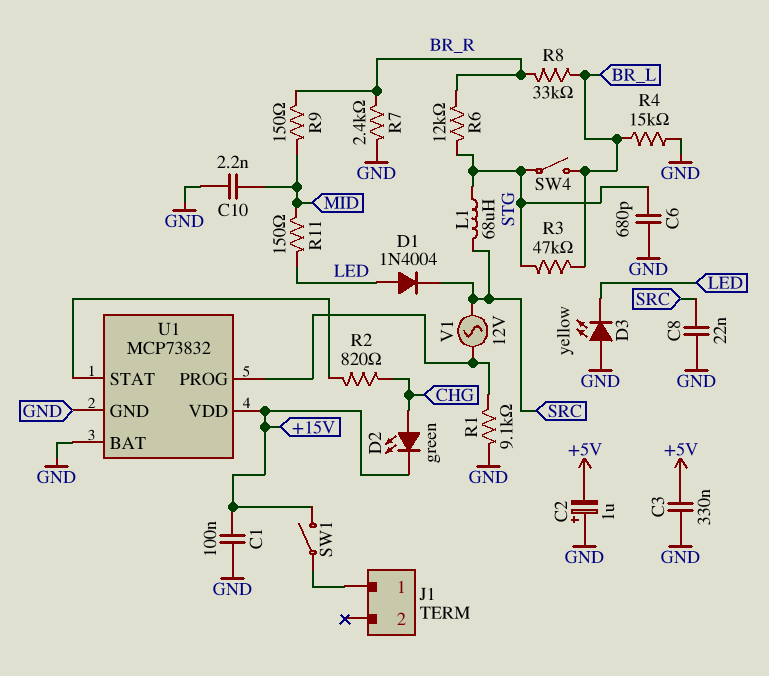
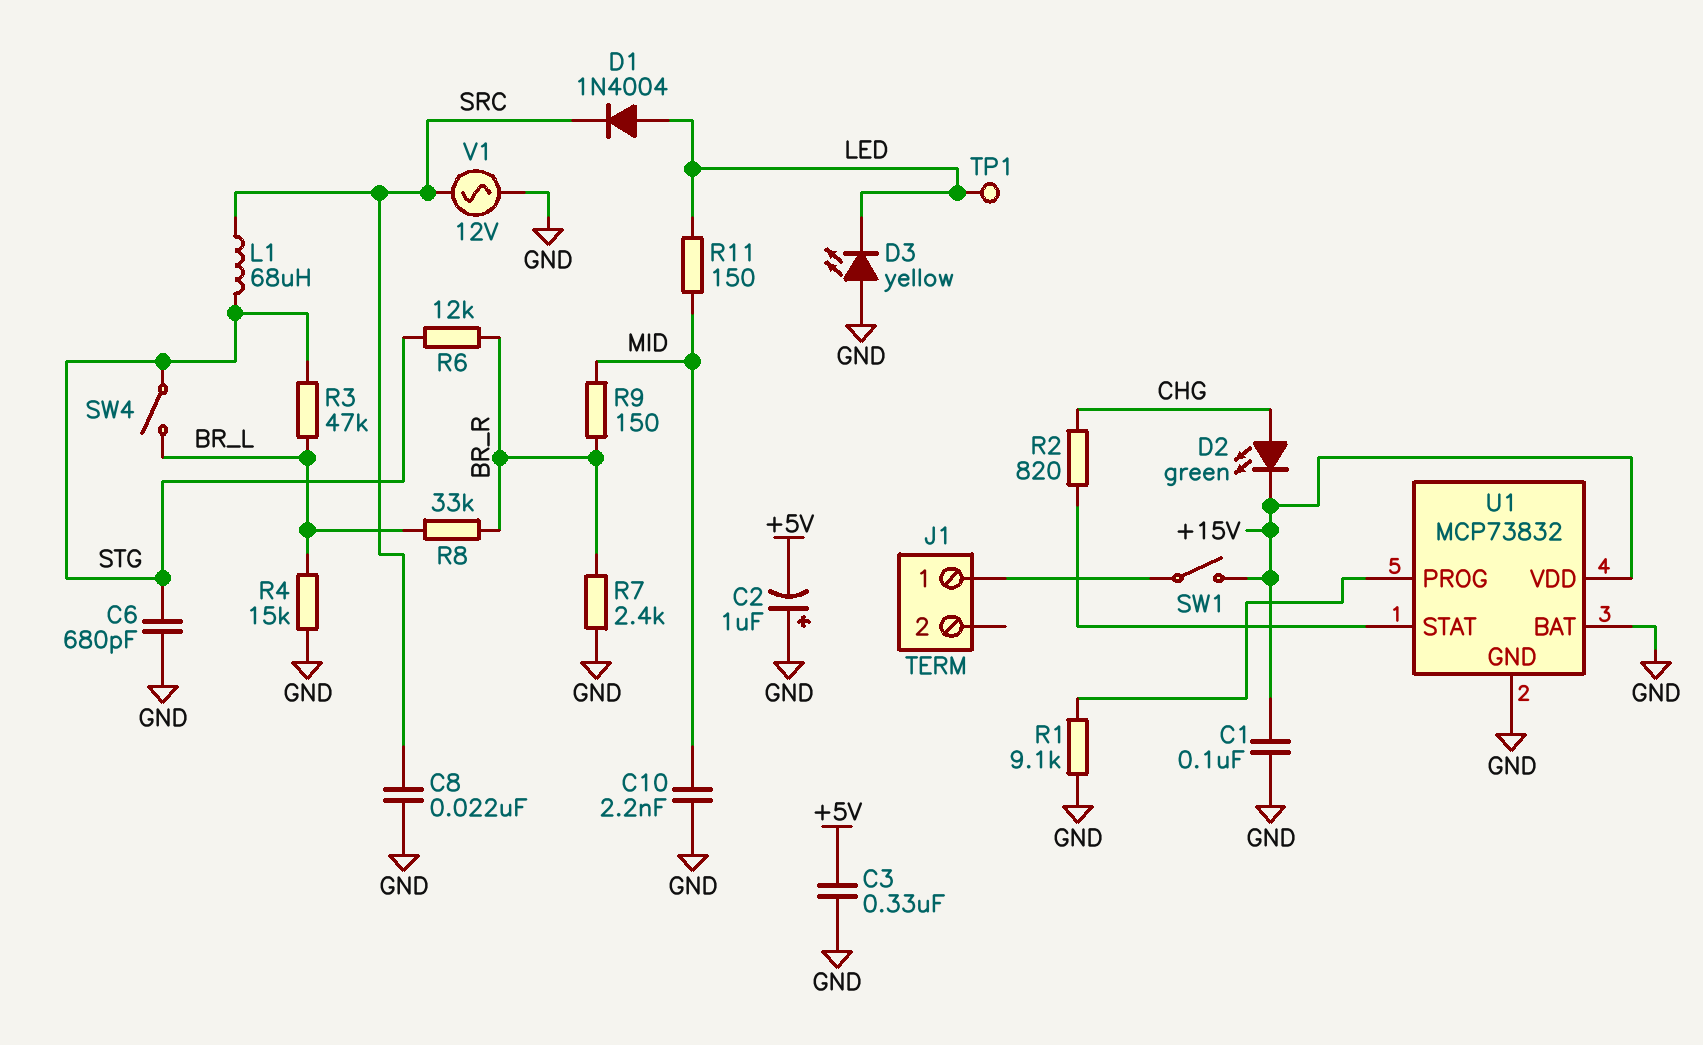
TP1: none -> test point (LED)
V1: AC 12V (SRC, U1/PROG) -> AC 12V (GND, SRC)

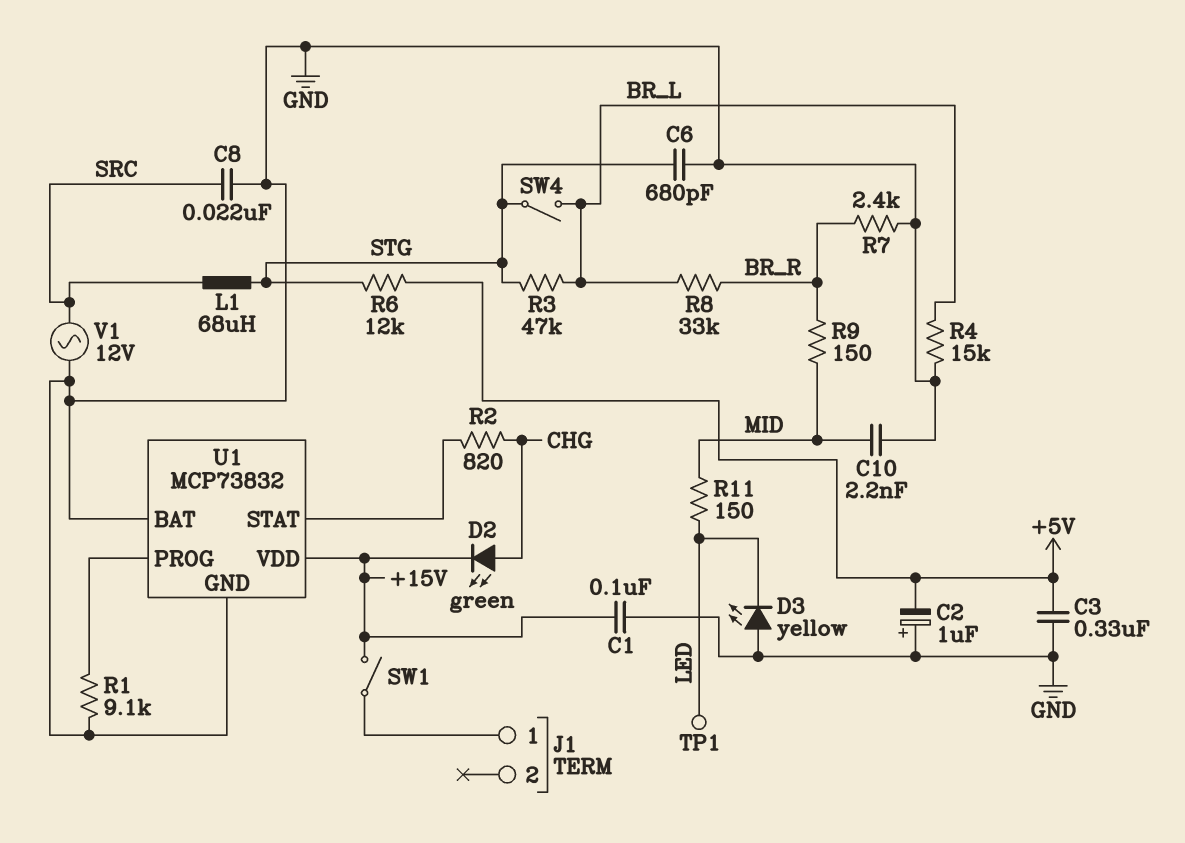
D1: diode 1N4004 (A LED, K SRC) -> none
R6: 12k (BR_R, STG) -> 12k (+5V, STG)

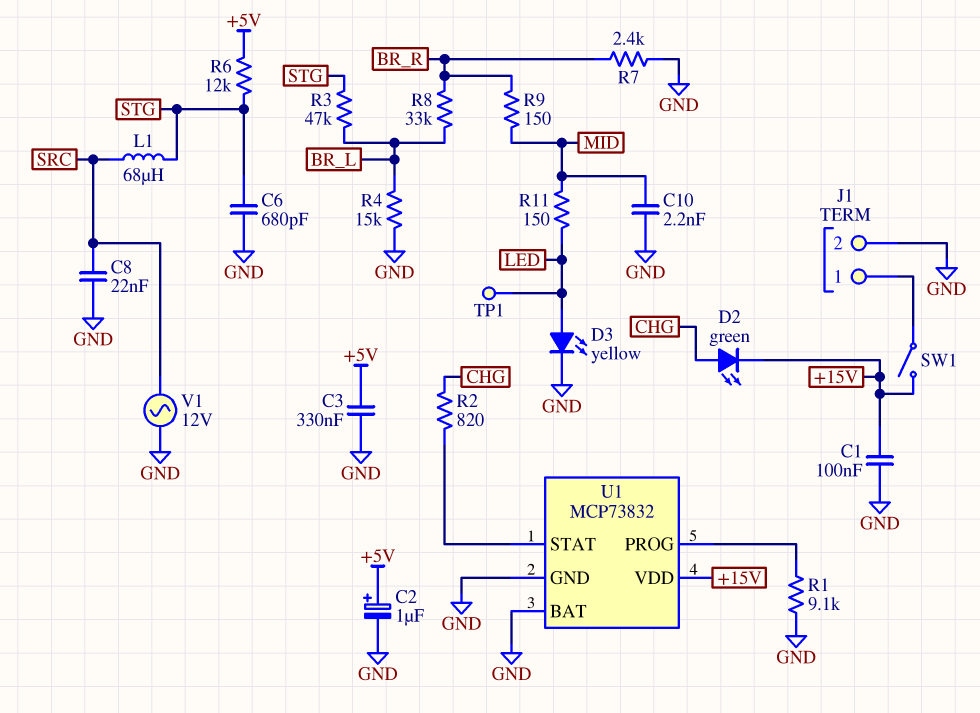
C2: 1uF (plus GND, minus +5V) -> 1uF (plus +5V, minus GND)
D3: LED yellow (A GND, K LED) -> LED yellow (A LED, K GND)
J1 pin 2: none -> GND
SW4: switch (BR_L, STG) -> none

